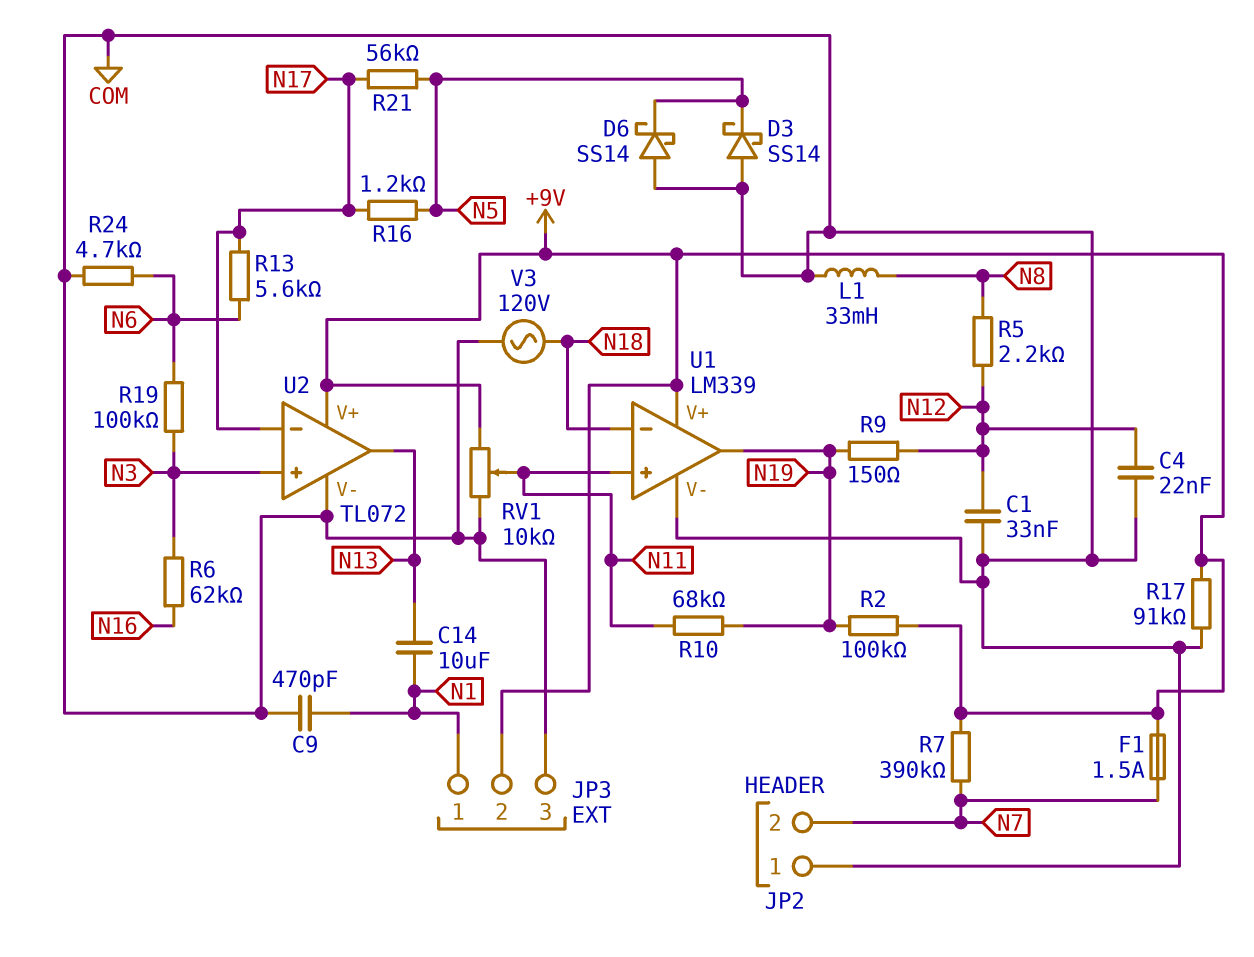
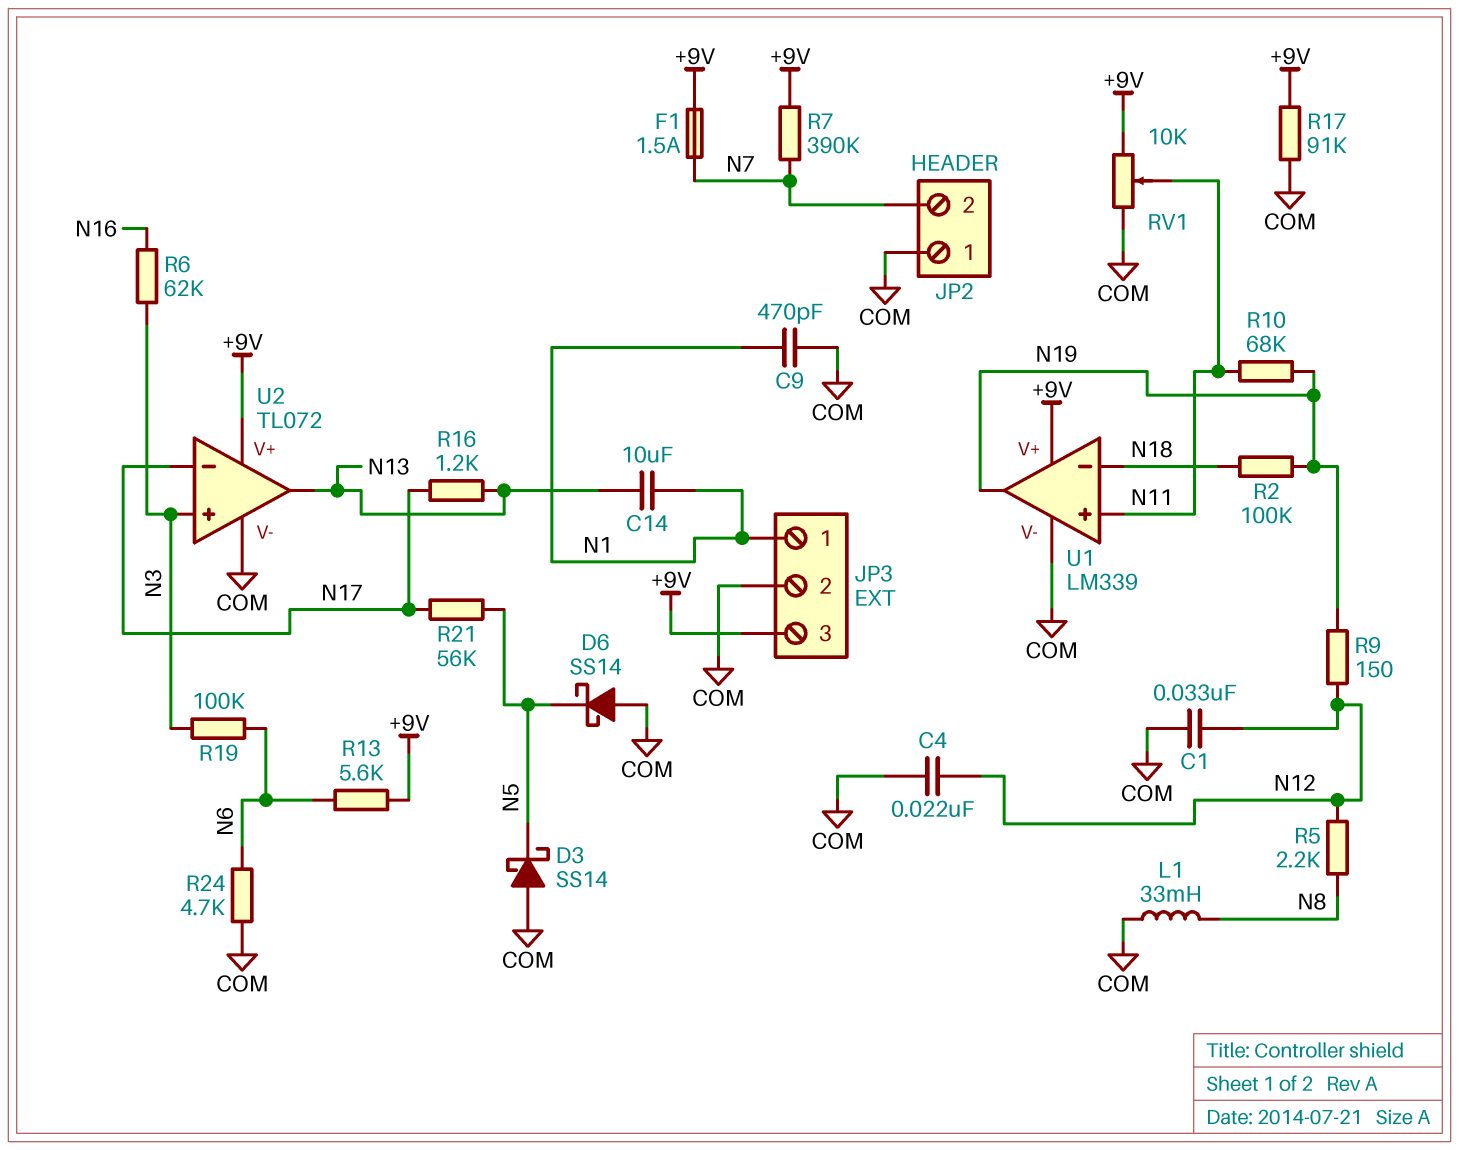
JP3 pin 2: +9V -> COM
JP3 pin 3: COM -> +9V
R2: 100k (+9V, N19) -> 100k (N18, N19)
R13: 5.6k (N6, N17) -> 5.6k (+9V, N6)
R16: 1.2k (N5, N17) -> 1.2k (N13, N17)
V3: AC 120V (COM, N18) -> none

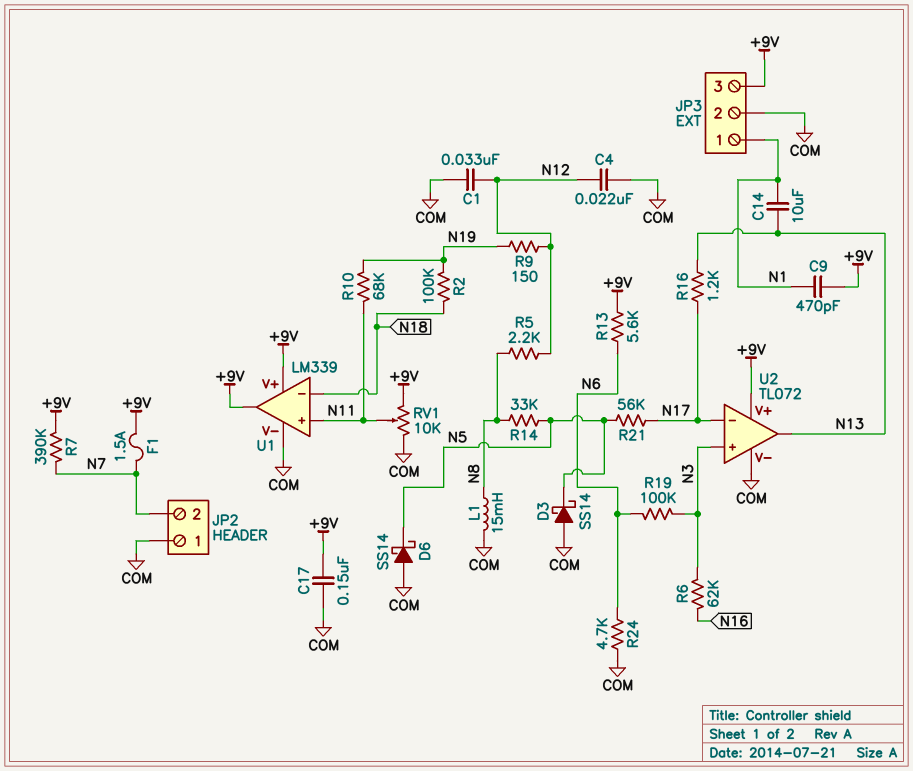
C9: 470pF (COM, N1) -> 470pF (+9V, N1)
C17: none -> 150nF (+9V, COM)
L1: 33mH (COM, N8) -> 15mH (COM, N8)
R14: none -> 33k (N5, N8)
R17: 91k (+9V, COM) -> none
U1 pin out: N19 -> +9V

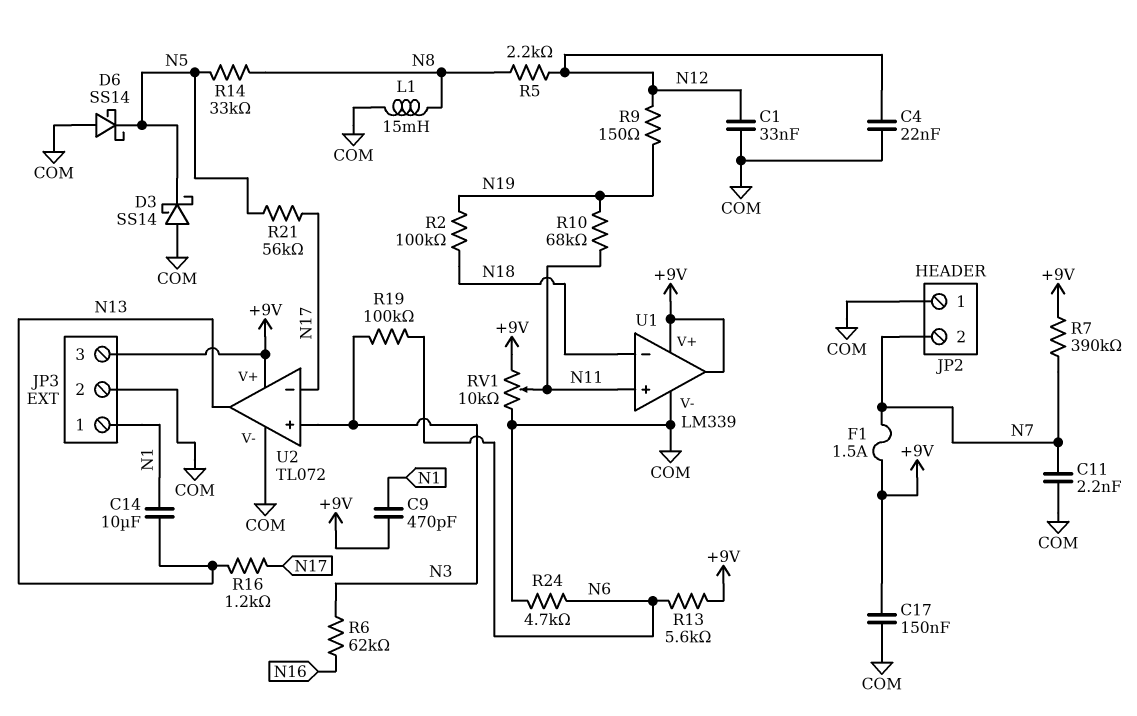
C11: none -> 2.2nF (COM, N7)

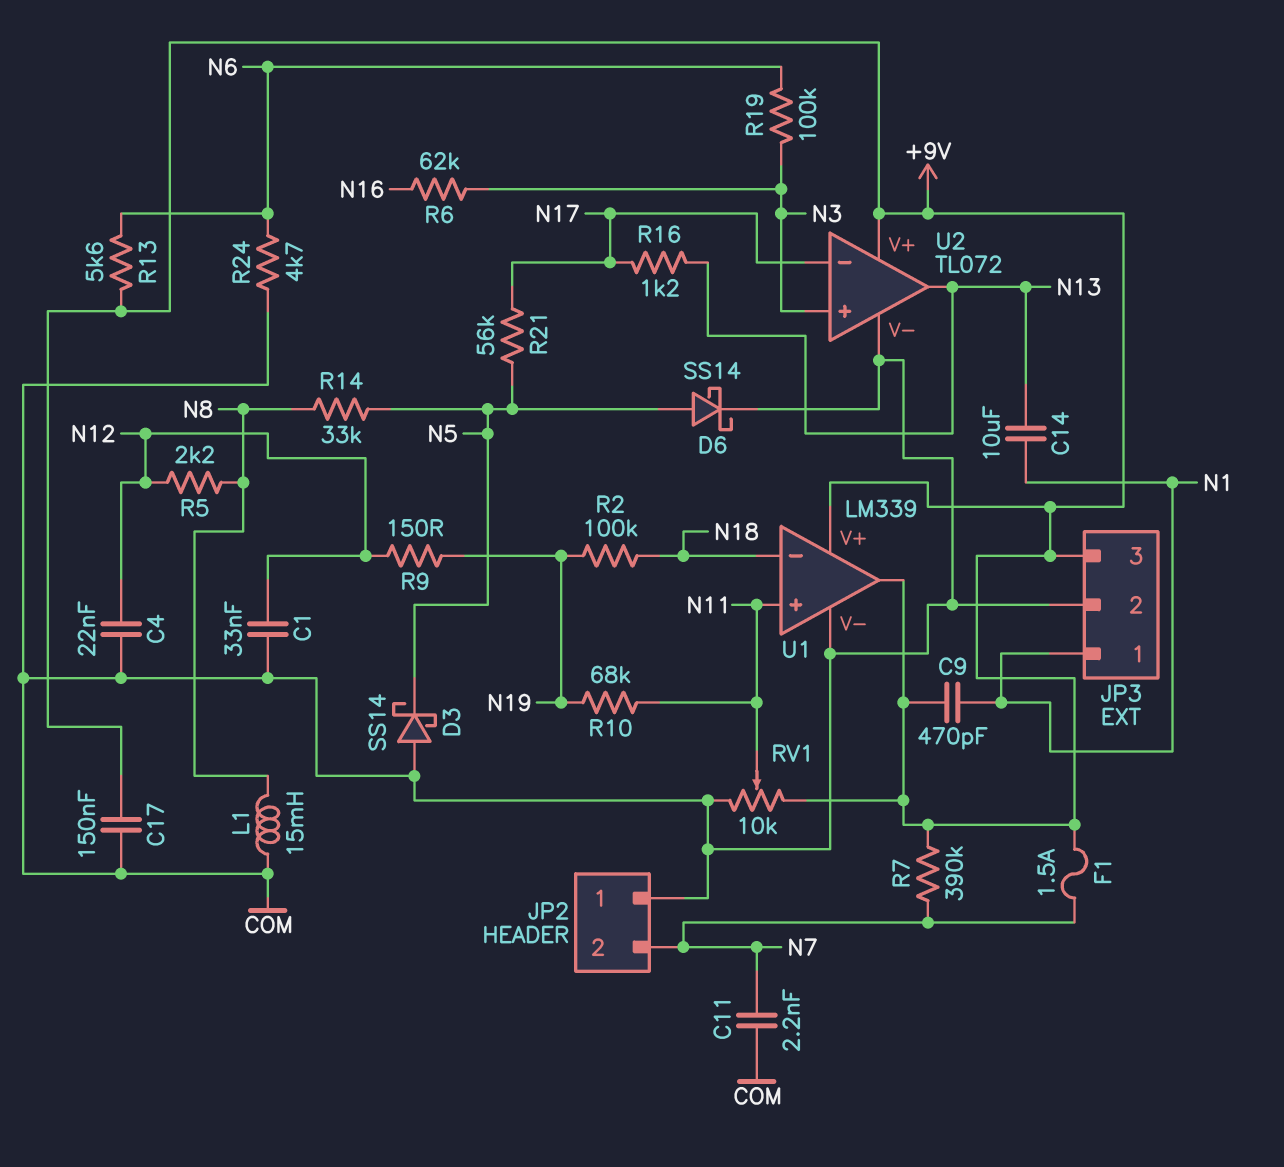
D6: schottky SS14 (A COM, K N5) -> schottky SS14 (A N5, K COM)

